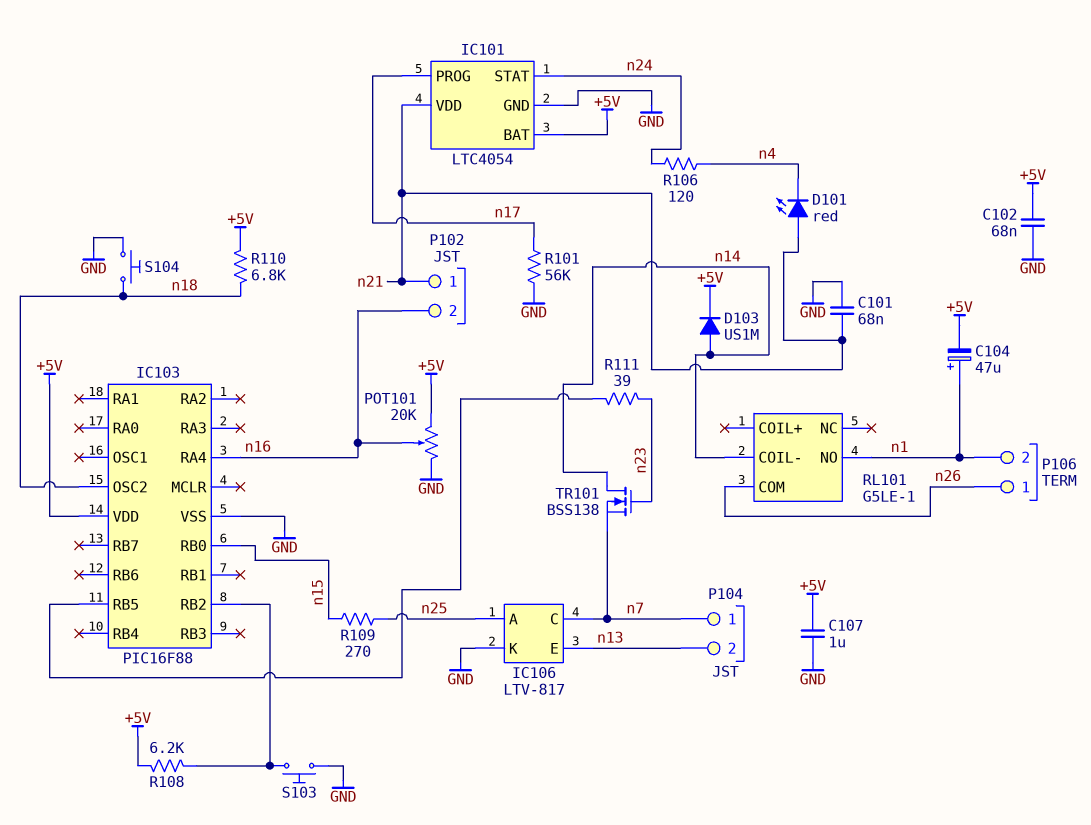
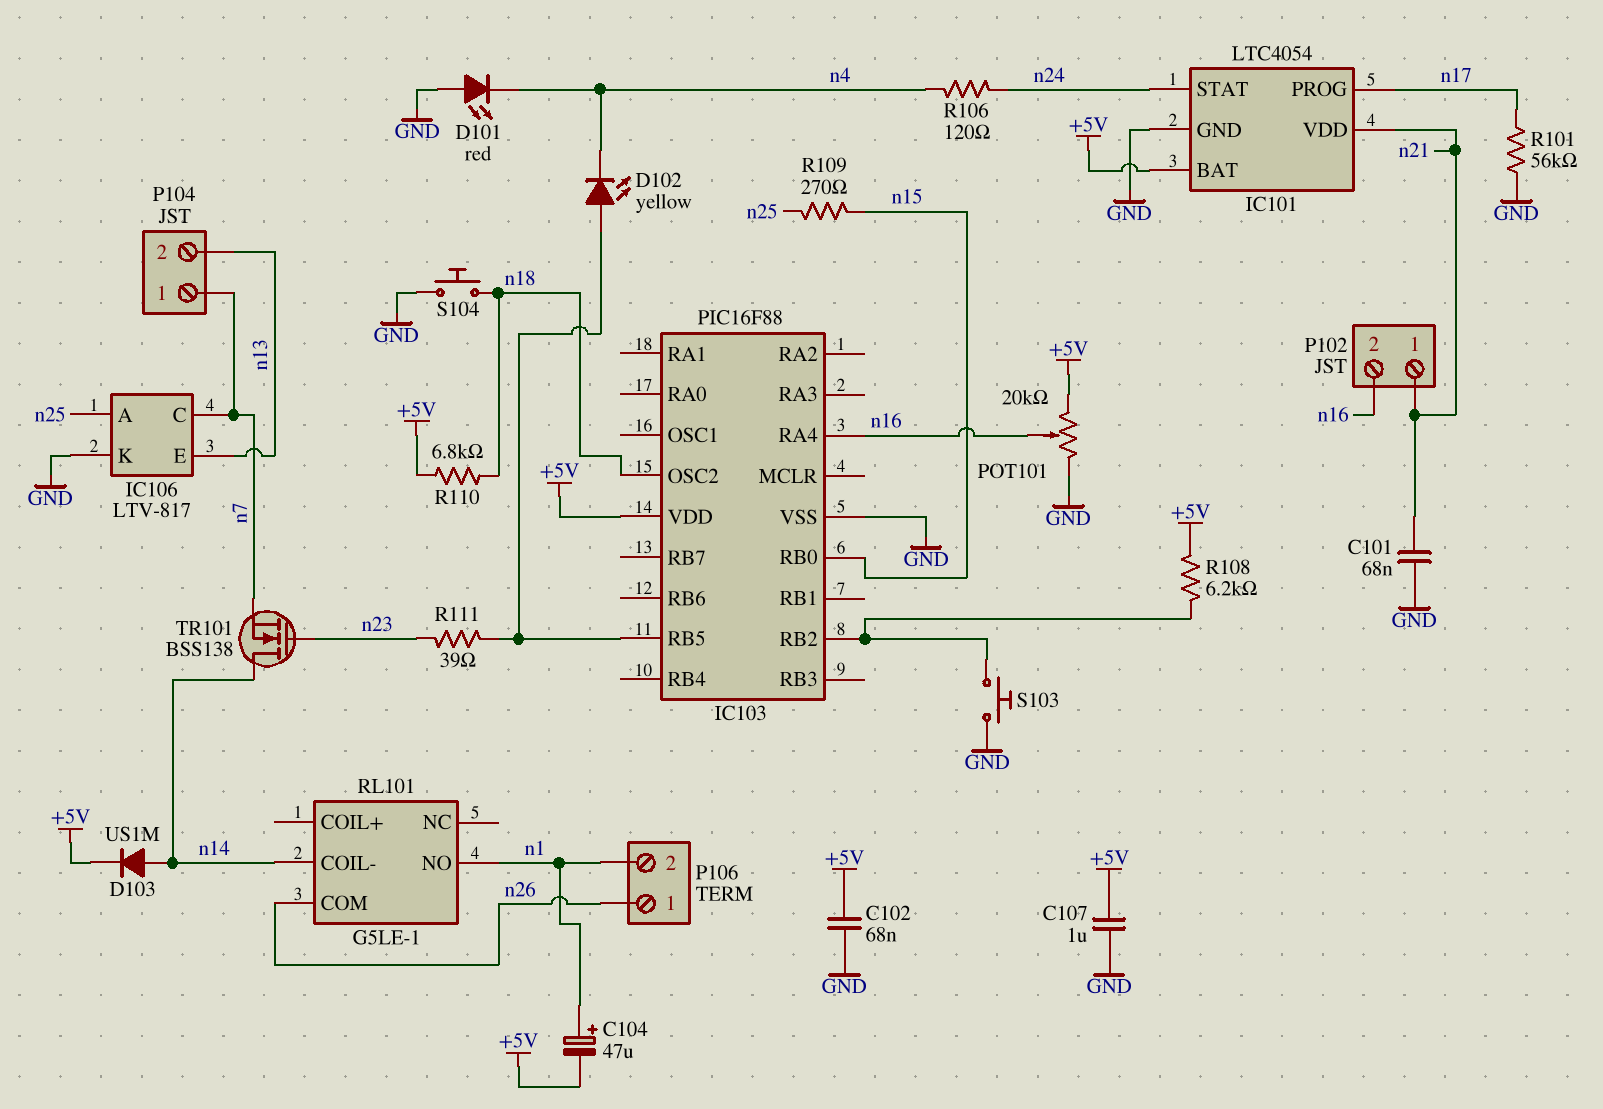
D101: LED red (A n21, K n4) -> LED red (A GND, K n4)
D102: none -> LED yellow (A IC103/RB5, K n4)

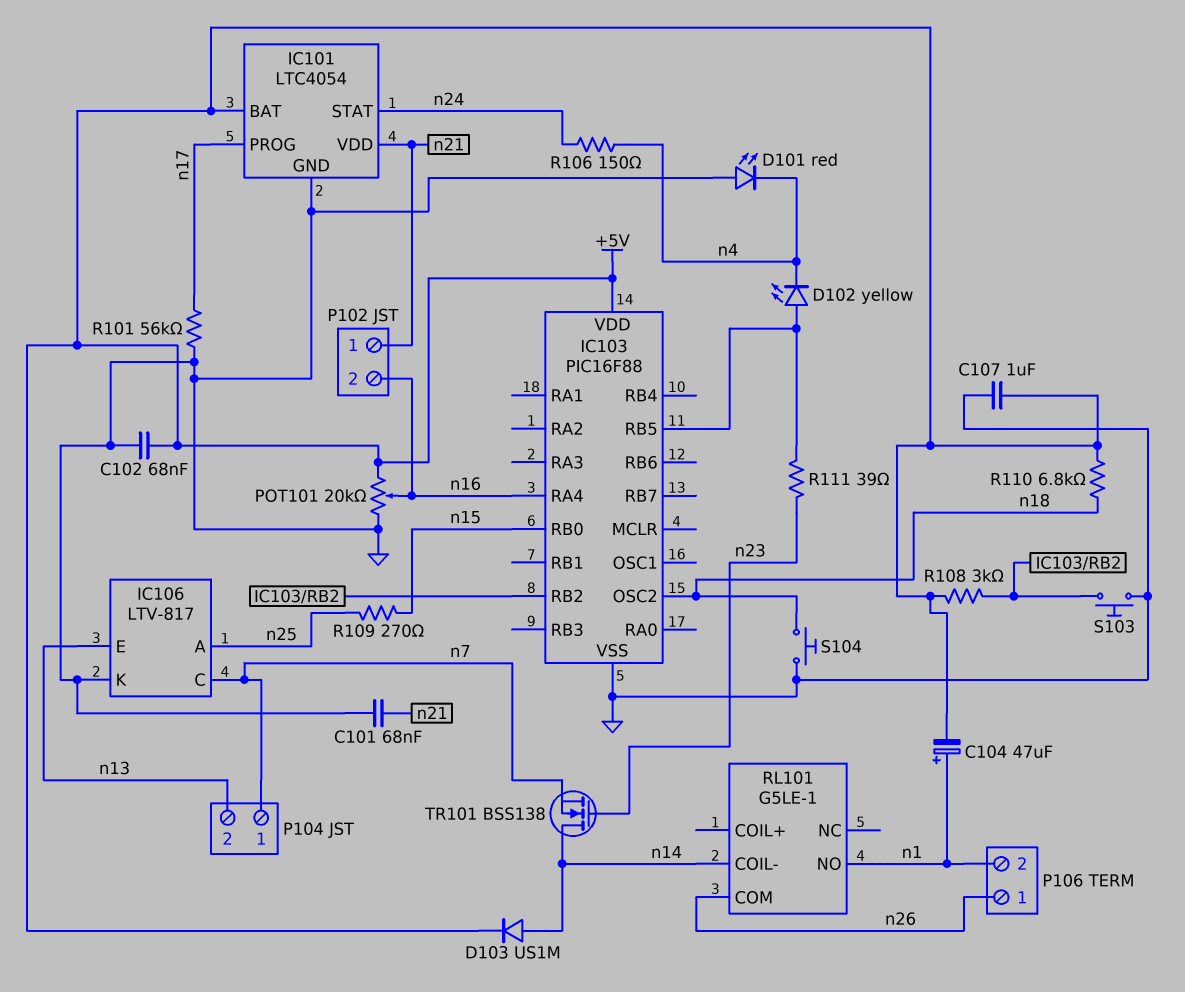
R106: 120 (n4, n24) -> 150 (n4, n24)
R108: 6.2k (+5V, IC103/RB2) -> 3k (+5V, IC103/RB2)

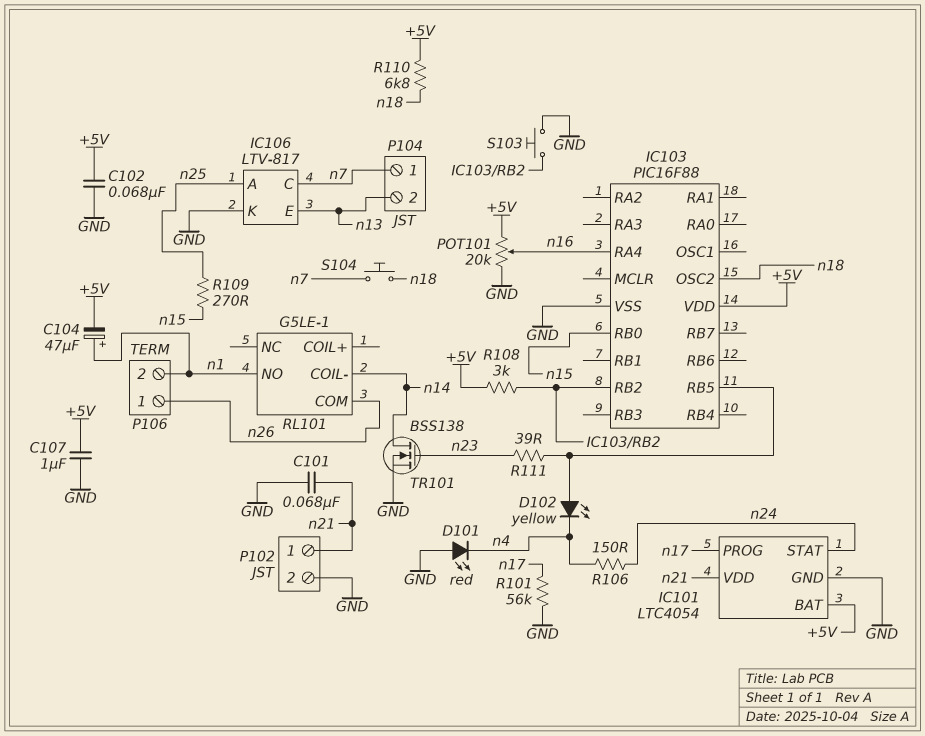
D103: diode US1M (A n14, K +5V) -> none
P102 pin 2: n16 -> GND
S104: button (GND, n18) -> button (n7, n18)
TR101: NMOS BSS138 (G n23, D n14, S n7) -> NMOS BSS138 (G n23, D n14, S GND)

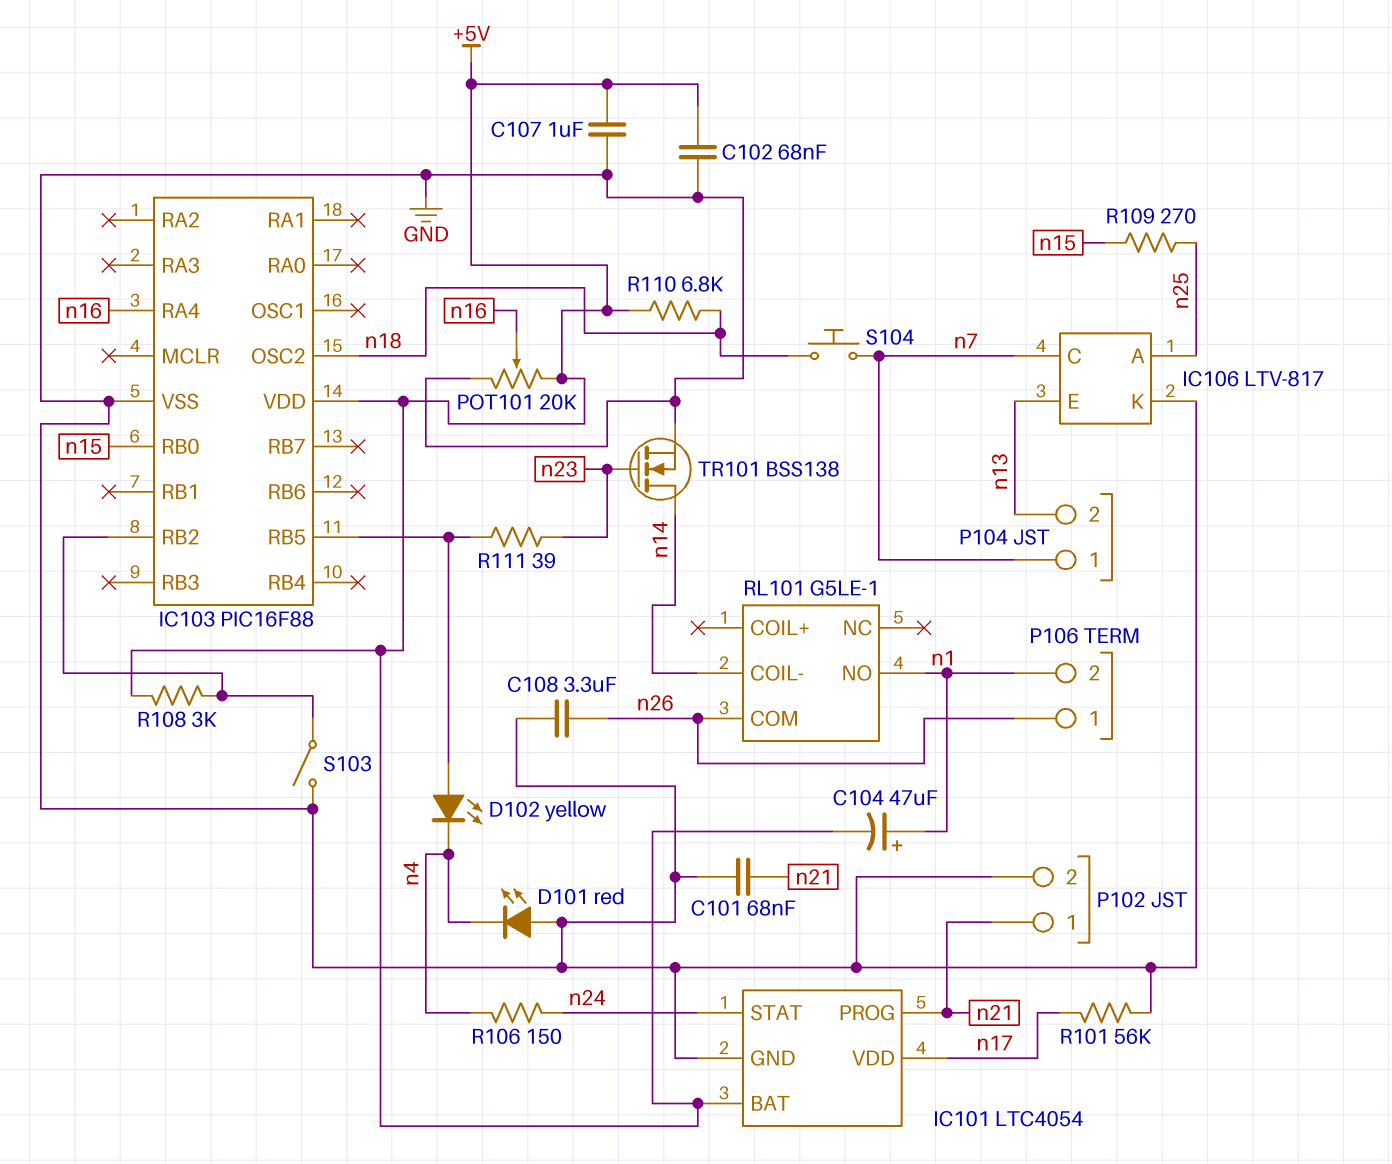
C108: none -> 3.3uF (GND, n26)
IC101 pin PROG: n17 -> n21
IC101 pin VDD: n21 -> n17
S103: button (GND, IC103/RB2) -> switch (GND, IC103/RB2)

